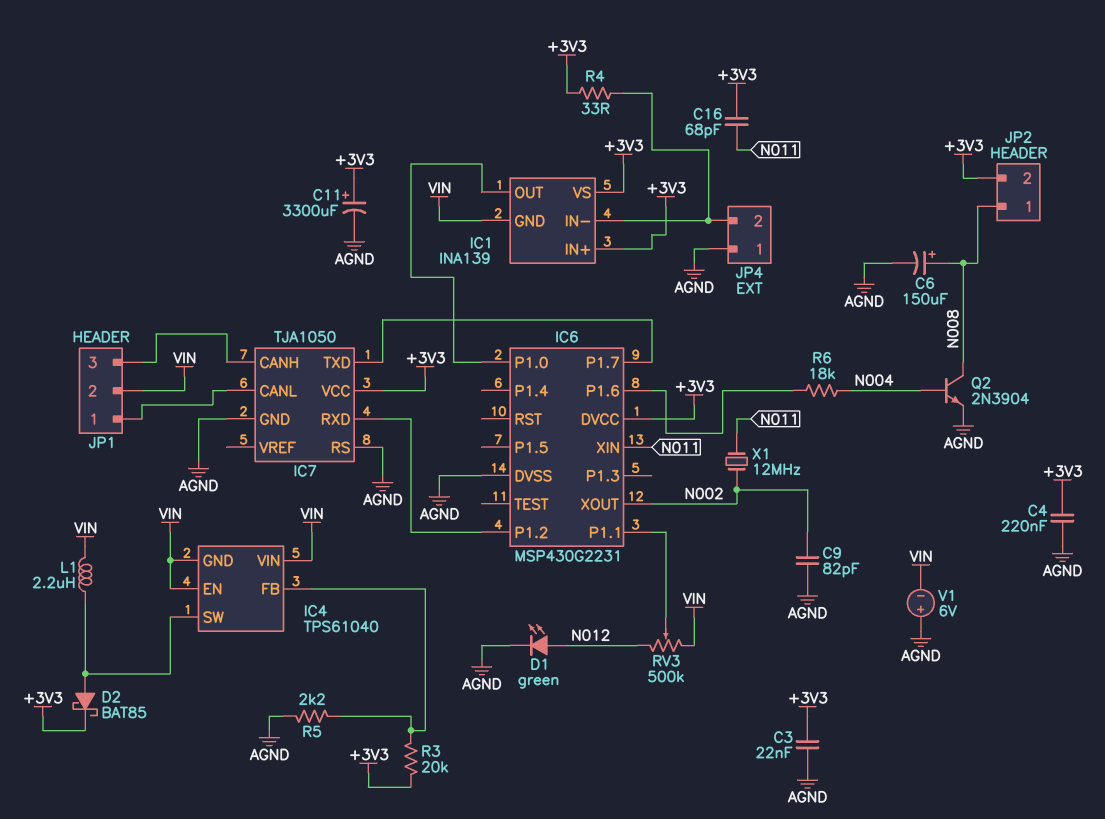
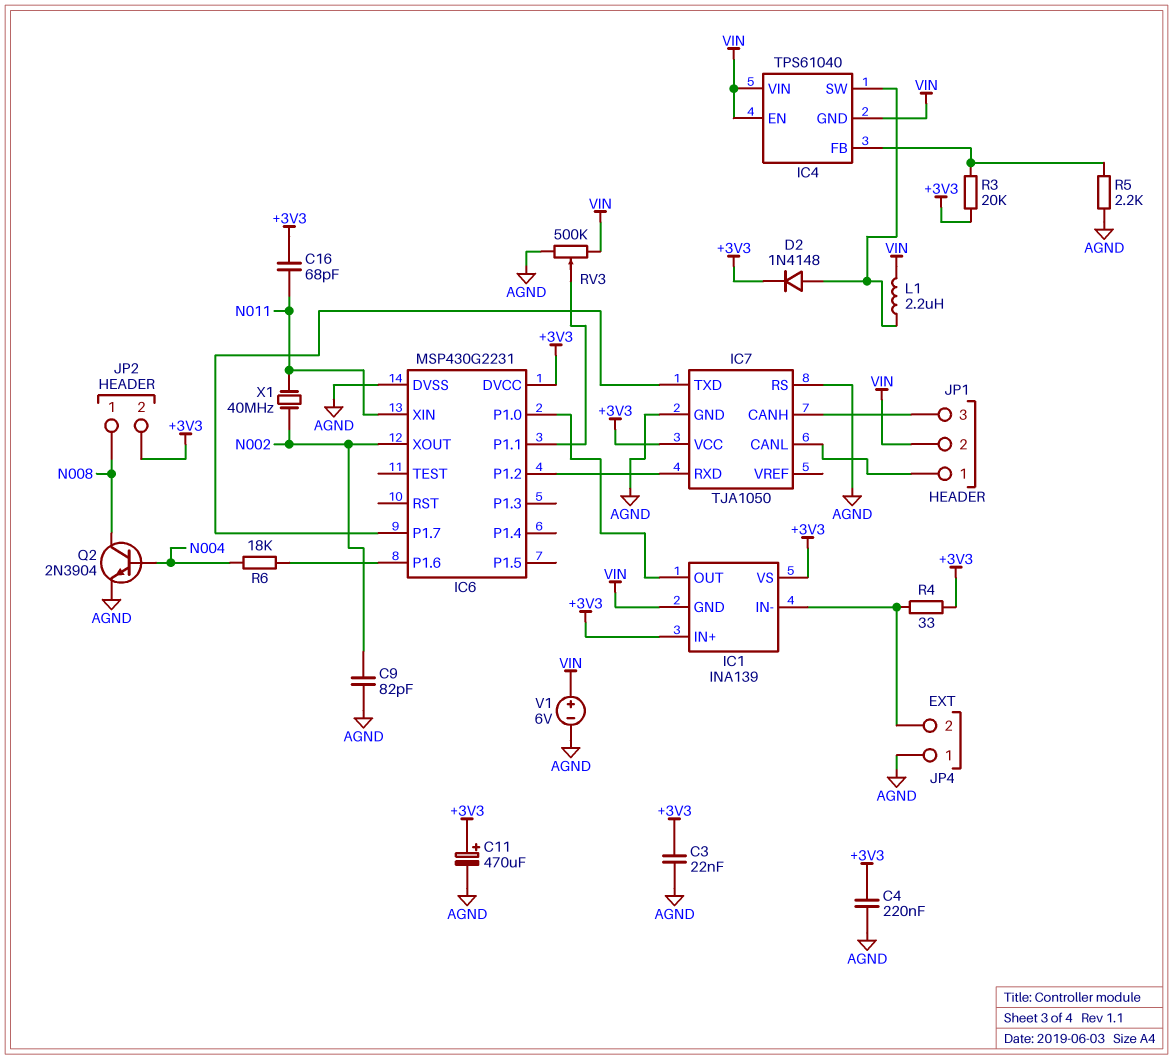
C6: 150uF (plus N008, minus AGND) -> none
C11: 3300uF (plus +3V3, minus AGND) -> 470uF (plus +3V3, minus AGND)
D1: LED green (A N012, K AGND) -> none
D2: schottky BAT85 (A IC4/SW, K +3V3) -> diode 1N4148 (A IC4/SW, K +3V3)
RV3: 500k (N012, VIN, wiper IC6/P1.1) -> 500k (AGND, VIN, wiper IC6/P1.1)
V1: 6V (plus AGND, minus VIN) -> 6V (plus VIN, minus AGND)
X1: 12MHz (N002, N011) -> 40MHz (N002, N011)

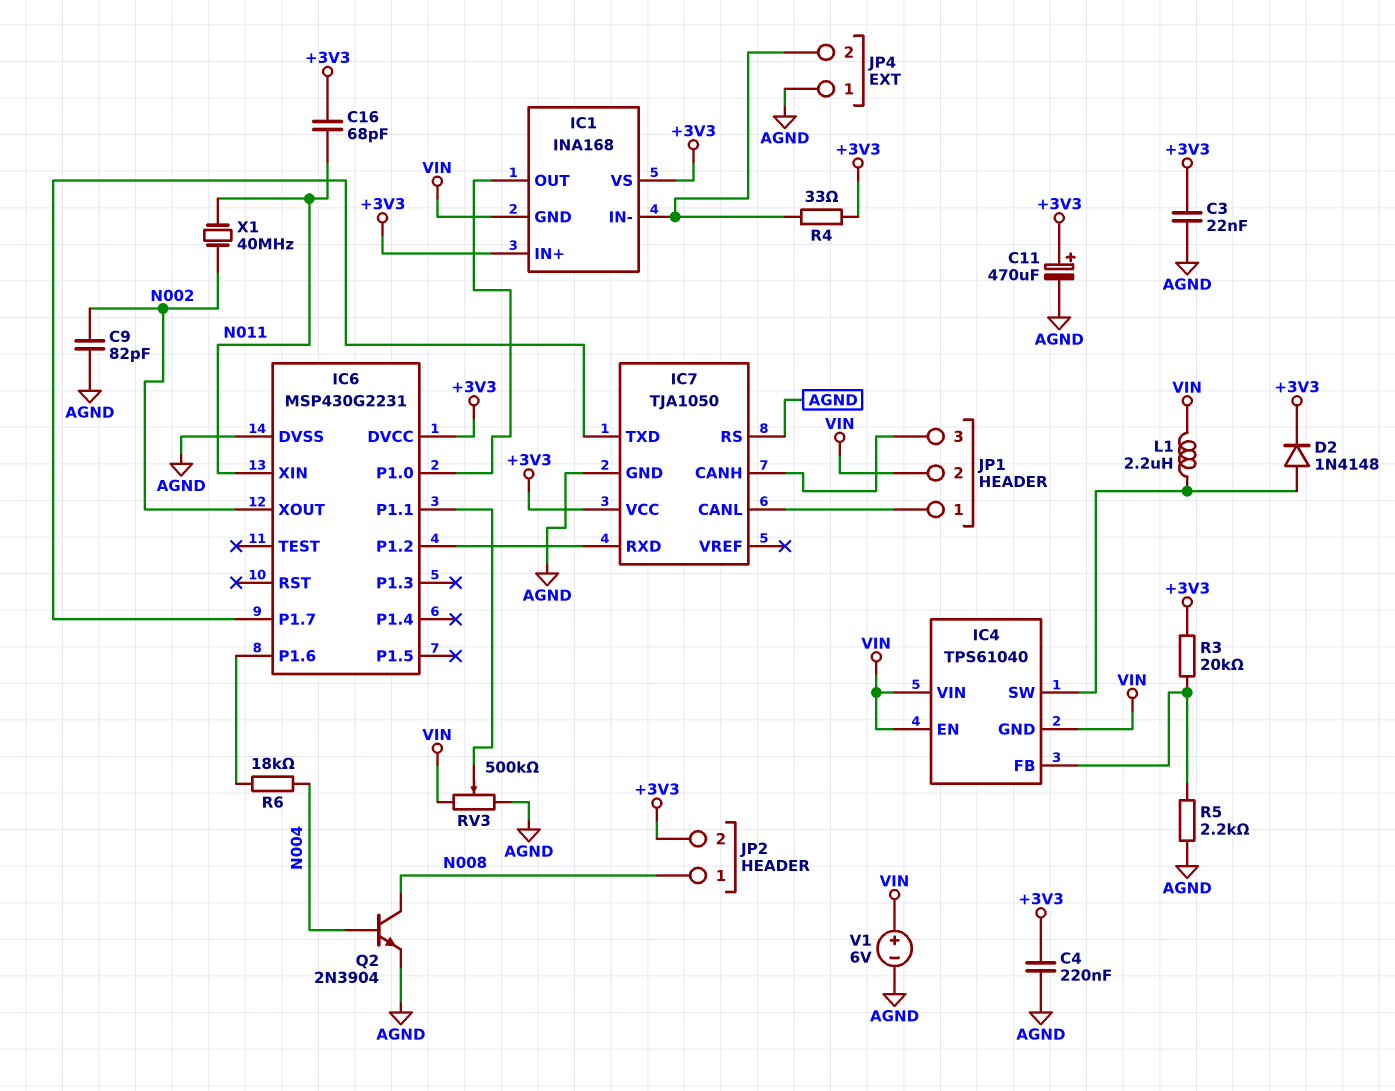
IC1: INA139 -> INA168

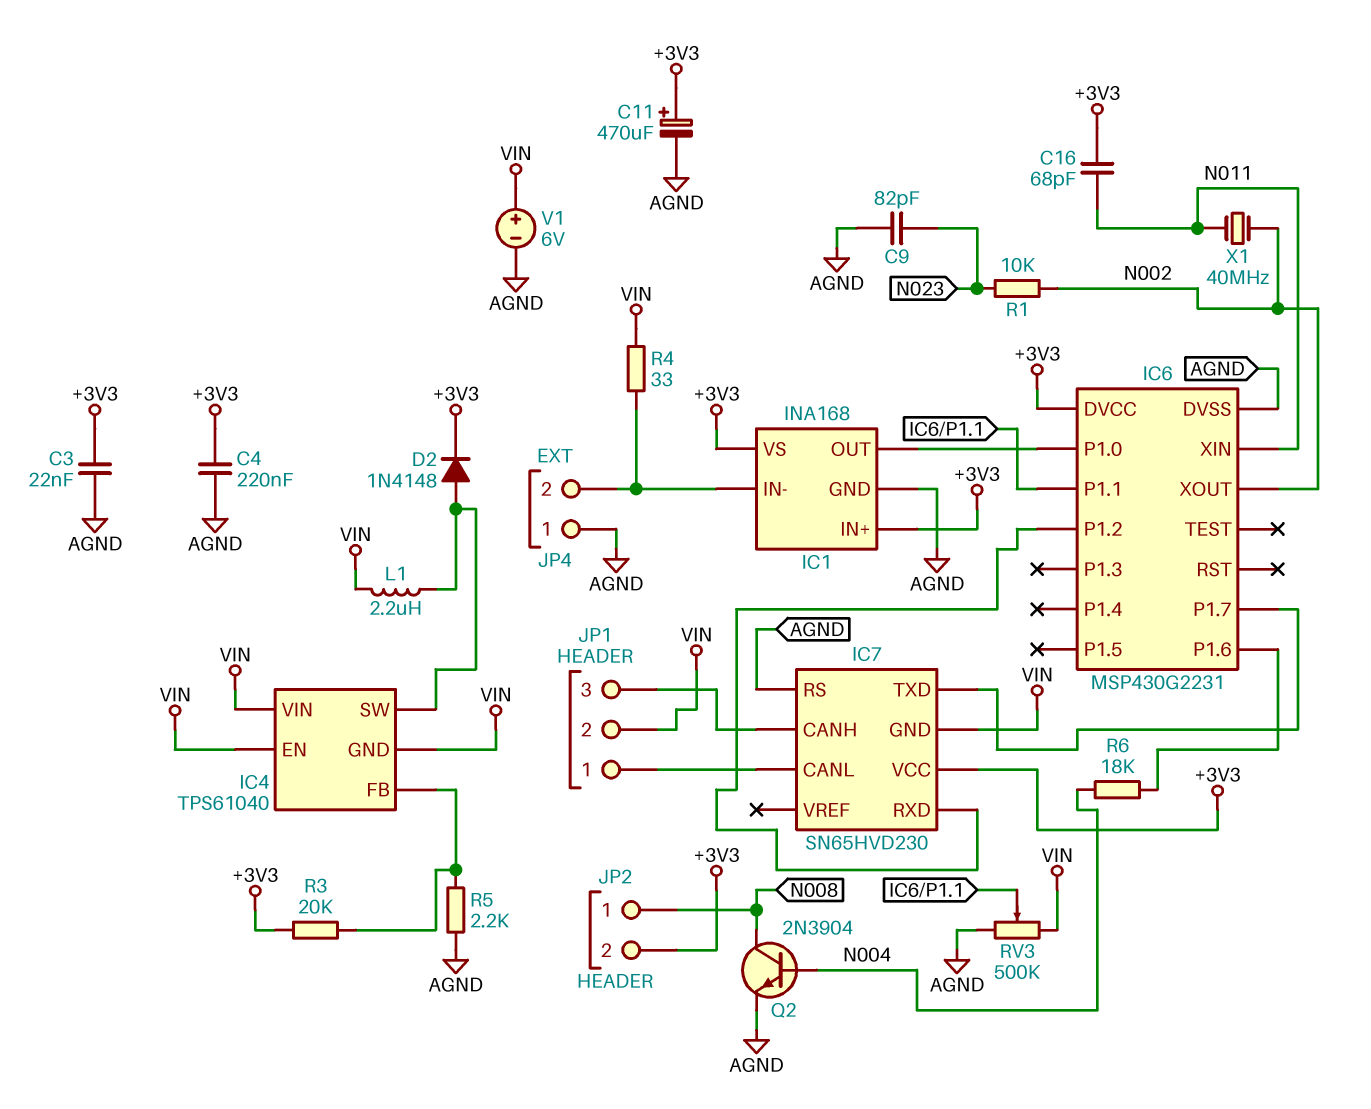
C9: 82pF (AGND, N002) -> 82pF (AGND, N023)
IC1 pin GND: VIN -> AGND
IC7: TJA1050 -> SN65HVD230
IC7 pin GND: AGND -> VIN
R1: none -> 10k (N002, N023)
R4: 33 (+3V3, IC1/IN-) -> 33 (IC1/IN-, VIN)

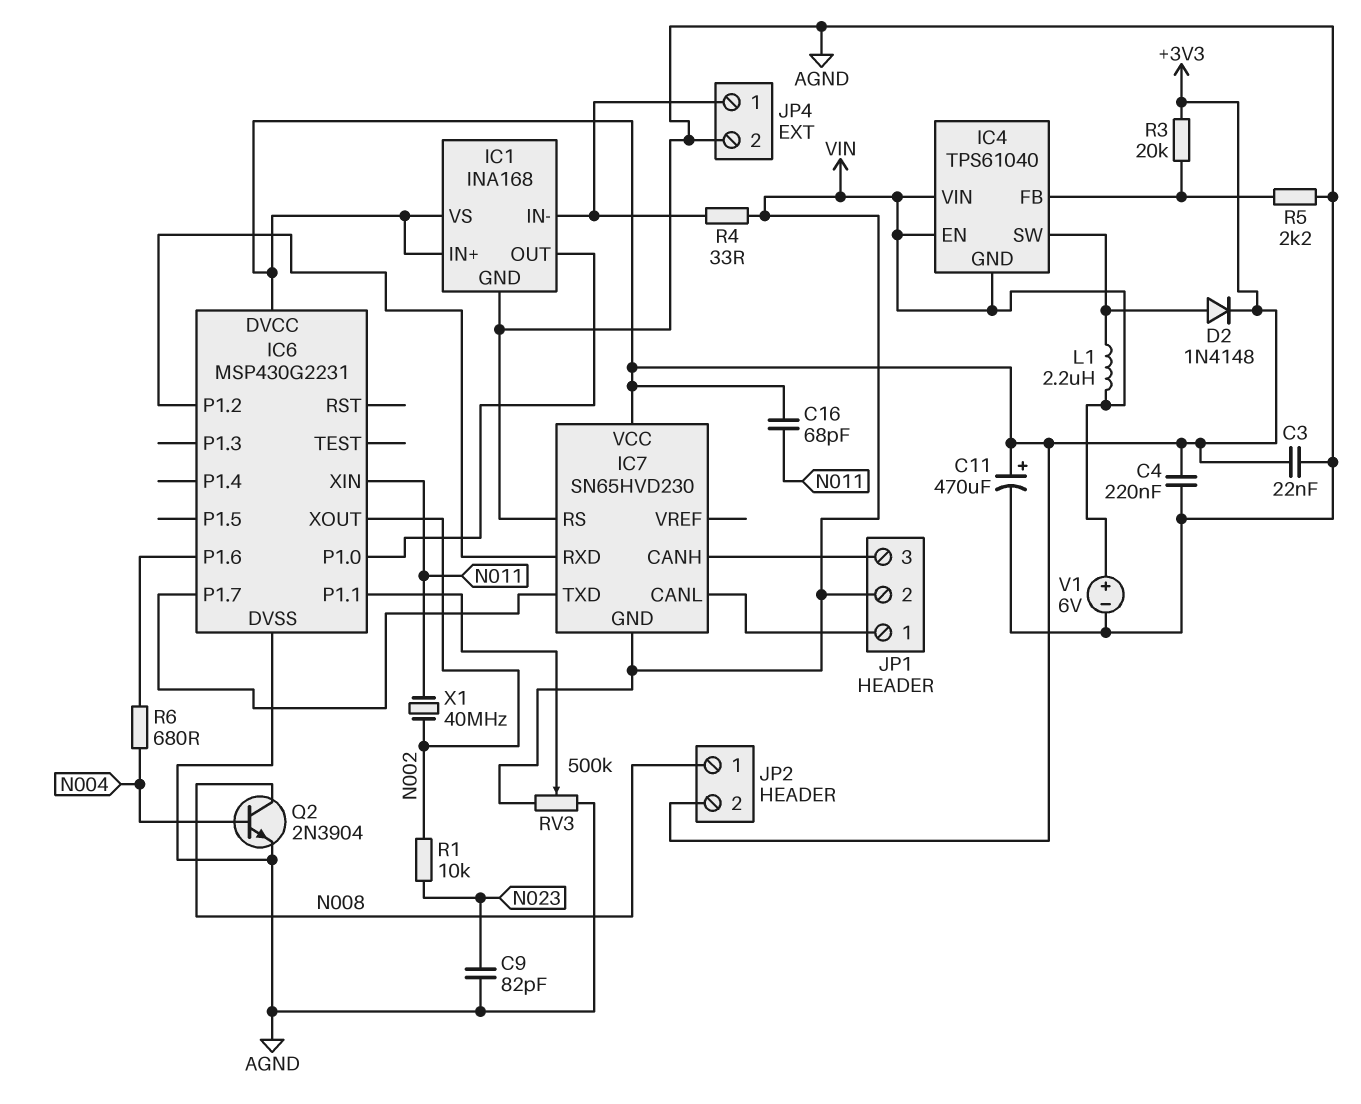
JP4 pin 1: AGND -> IC1/IN-
JP4 pin 2: IC1/IN- -> AGND
R6: 18k (IC6/P1.6, N004) -> 680 (IC6/P1.6, N004)

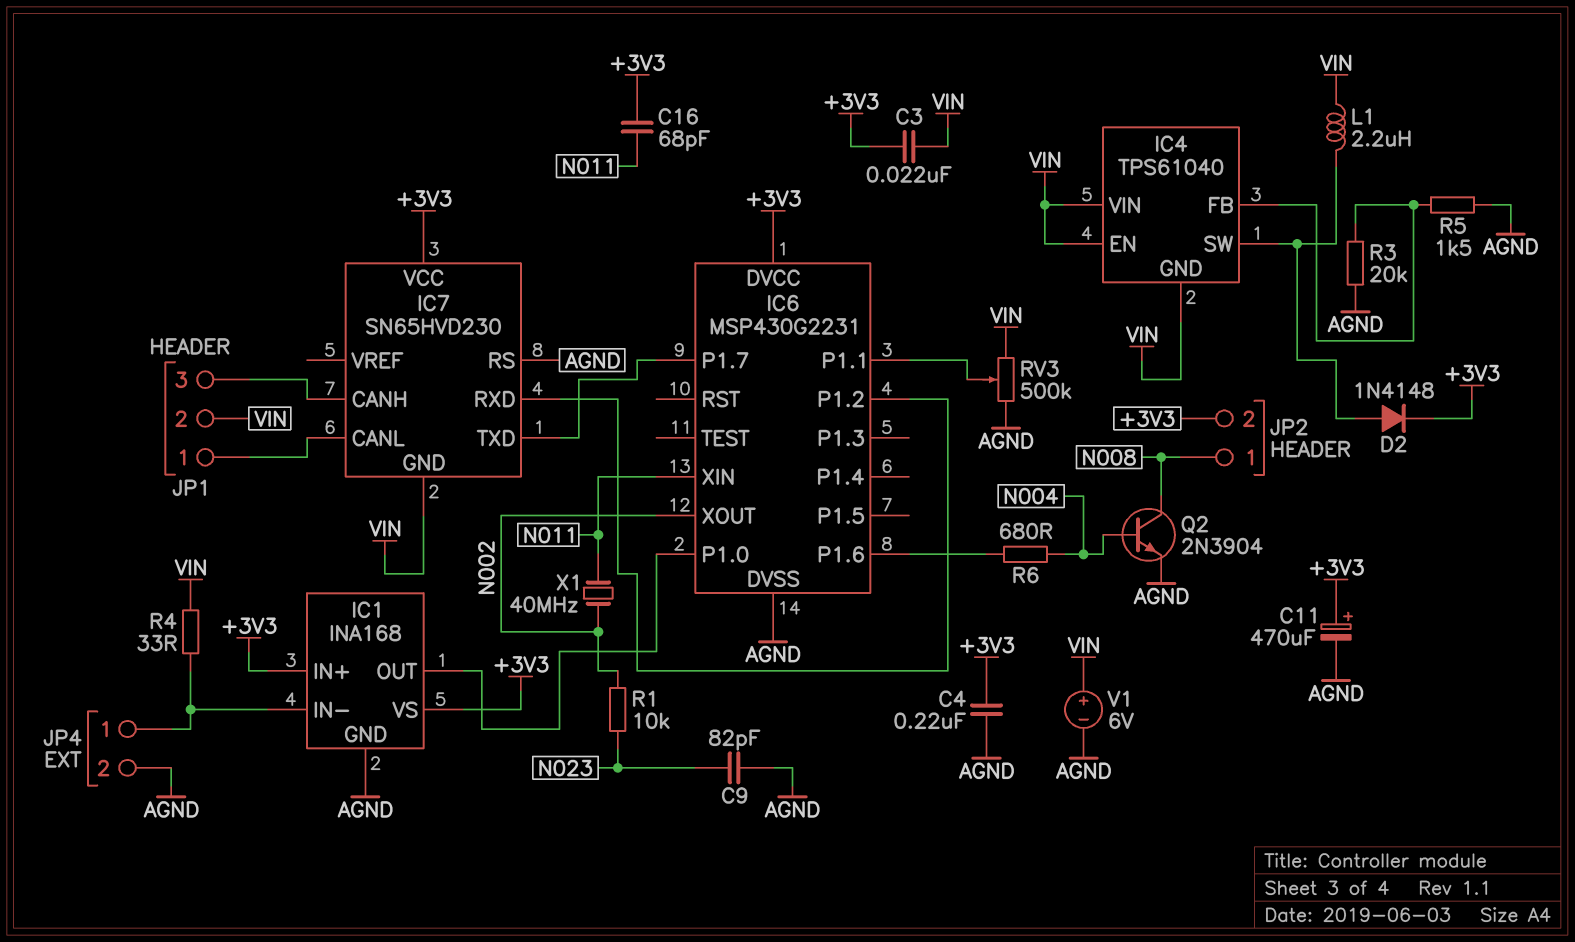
C3: 22nF (+3V3, AGND) -> 22nF (+3V3, VIN)
R3: 20k (+3V3, IC4/FB) -> 20k (AGND, IC4/FB)
R5: 2.2k (AGND, IC4/FB) -> 1.5k (AGND, IC4/FB)

